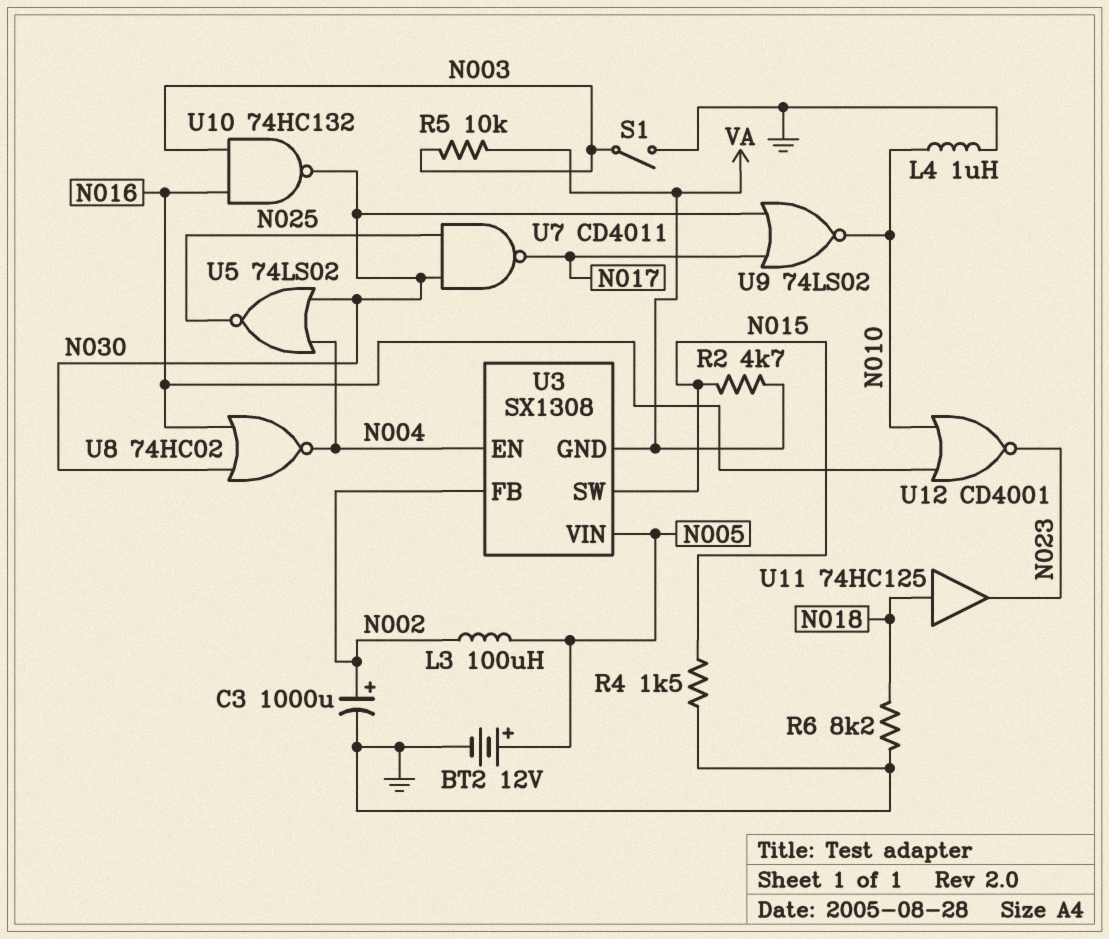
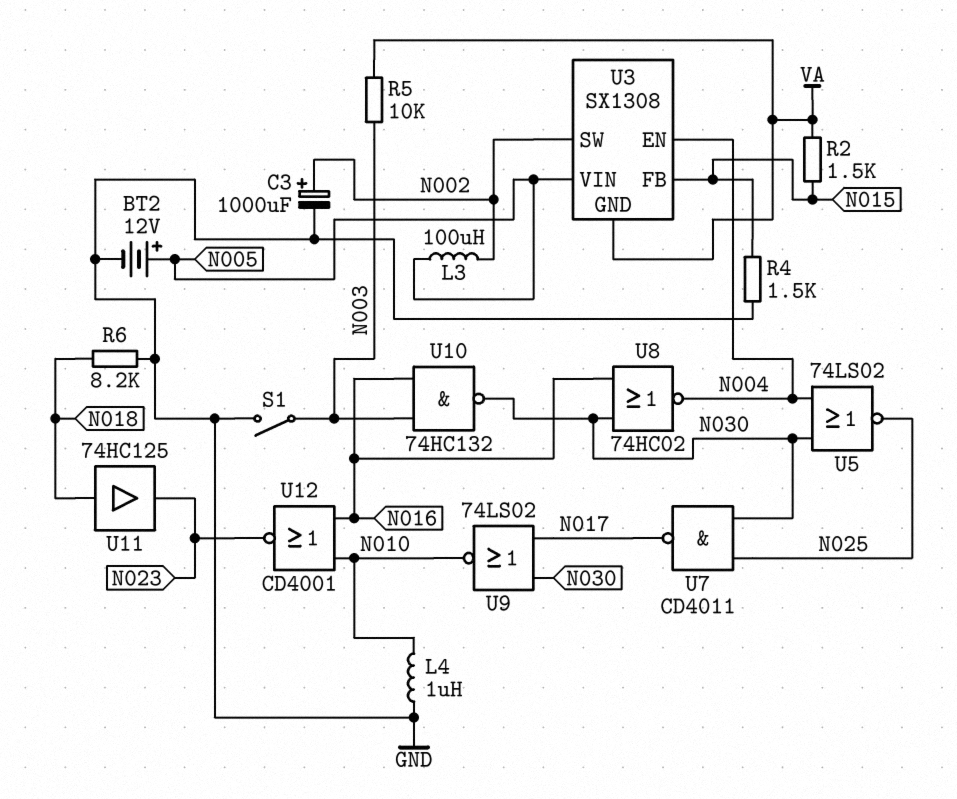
R2: 4.7k (N015, VA) -> 1.5k (N015, VA)
U3 pin FB: N002 -> N015
U3 pin SW: N015 -> N002

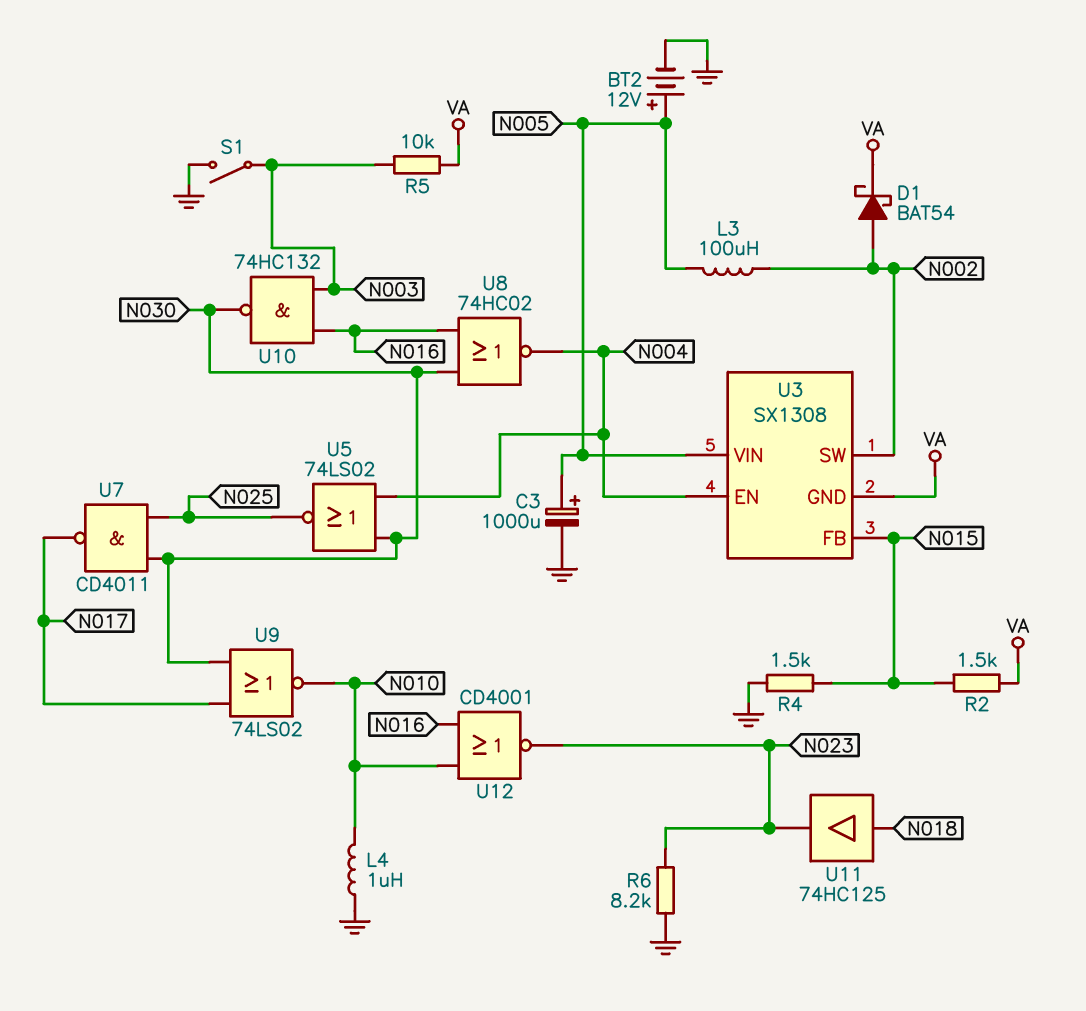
C3: 1000uF (plus N002, minus GND) -> 1000uF (plus N005, minus GND)
D1: none -> schottky BAT54 (A N002, K VA)
R6: 8.2k (GND, N018) -> 8.2k (GND, N023)

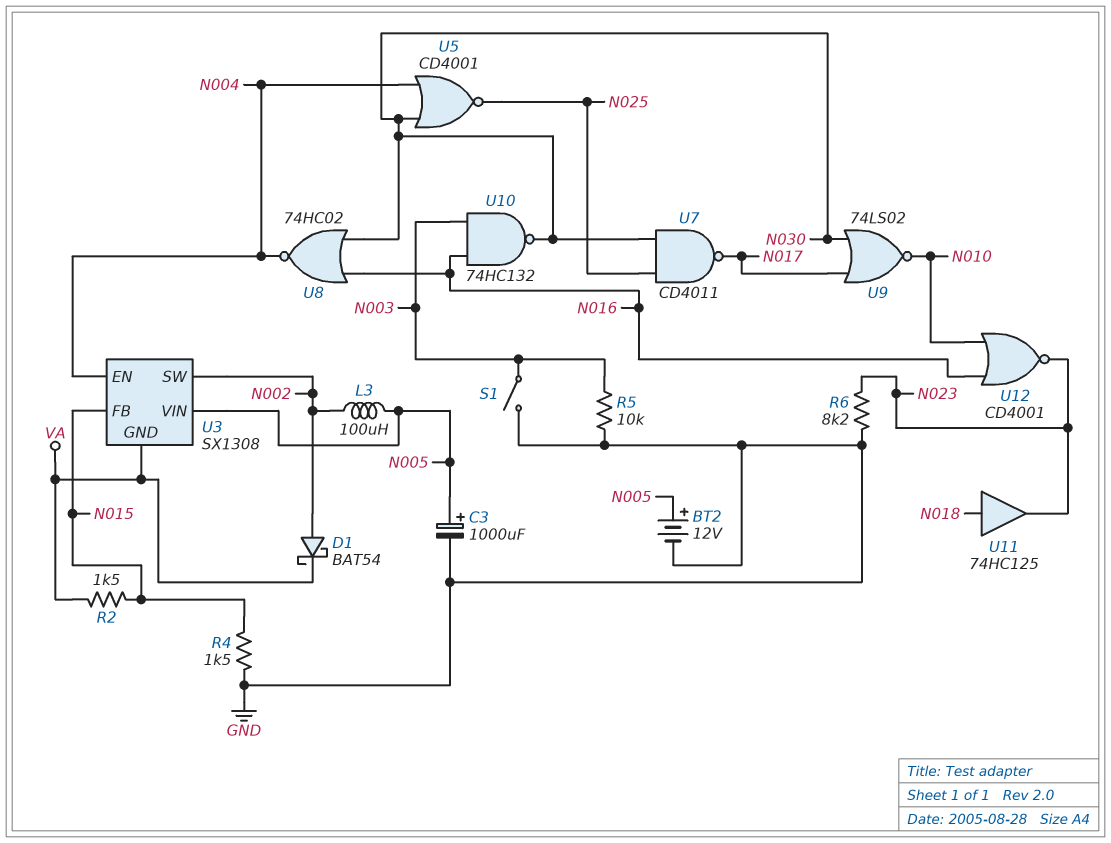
L4: 1uH (GND, N010) -> none
R5: 10k (N003, VA) -> 10k (GND, N003)
U5: NOR 74LS02 (in N004, in N030, out N025) -> NOR CD4001 (in N004, in N030, out N025)

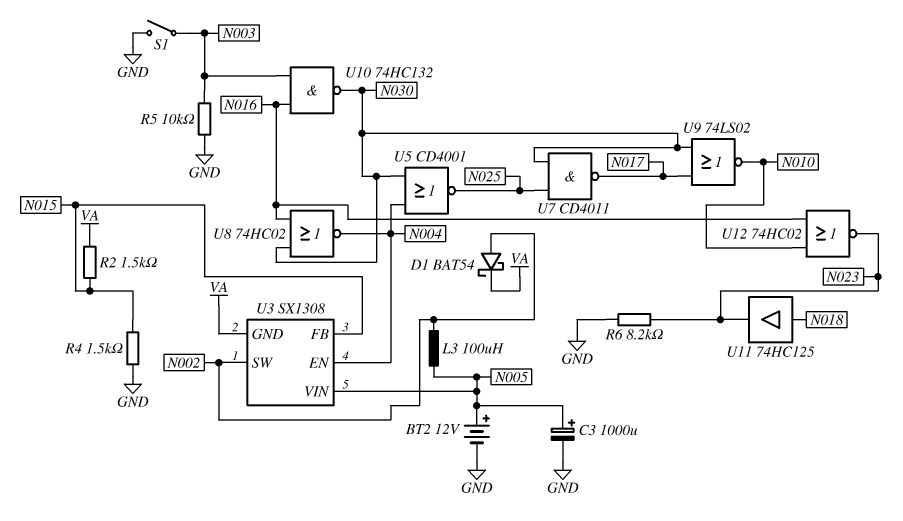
U12: NOR CD4001 (in N010, in N016, out N023) -> NOR 74HC02 (in N010, in N016, out N023)

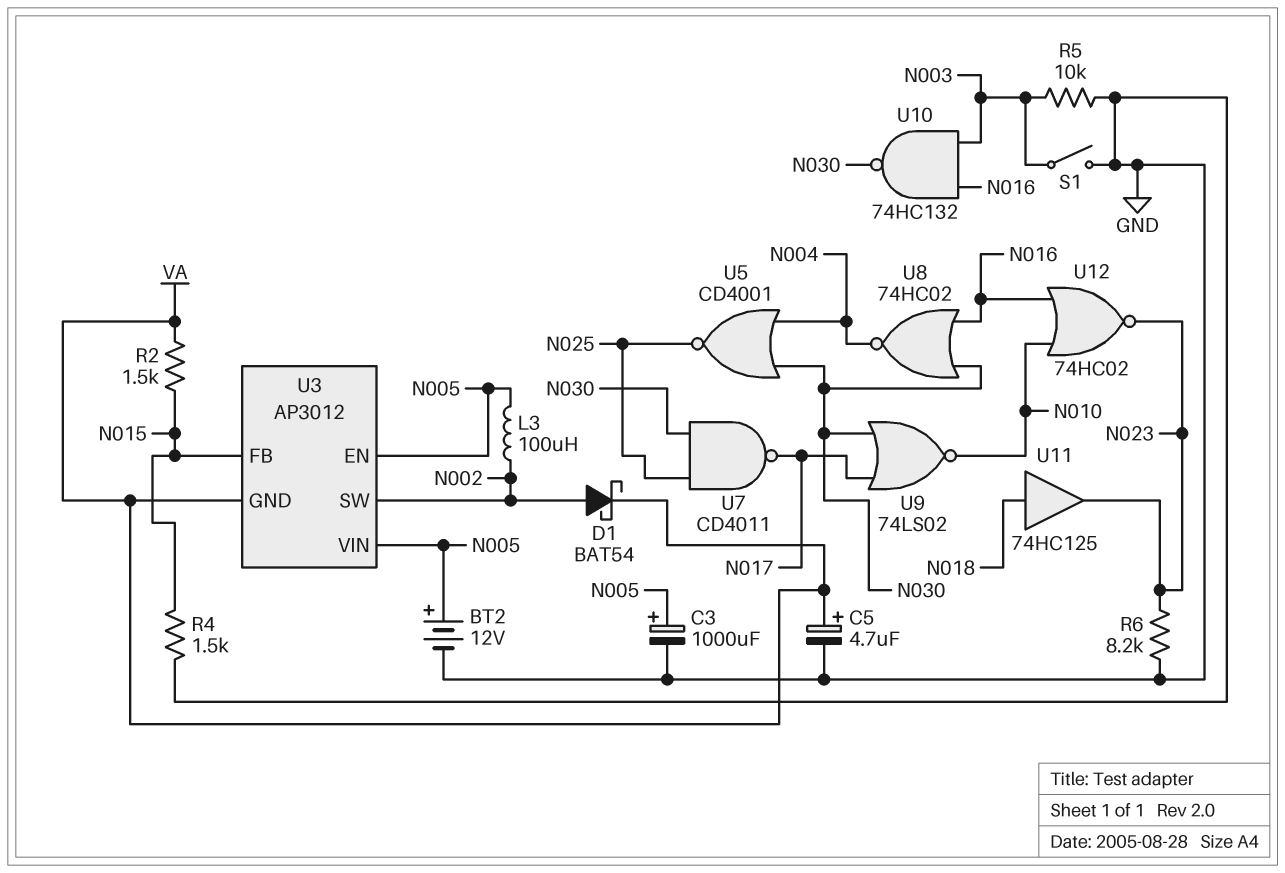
C5: none -> 4.7uF (plus VA, minus GND)
U3: SX1308 -> AP3012
U3 pin EN: N004 -> N005

